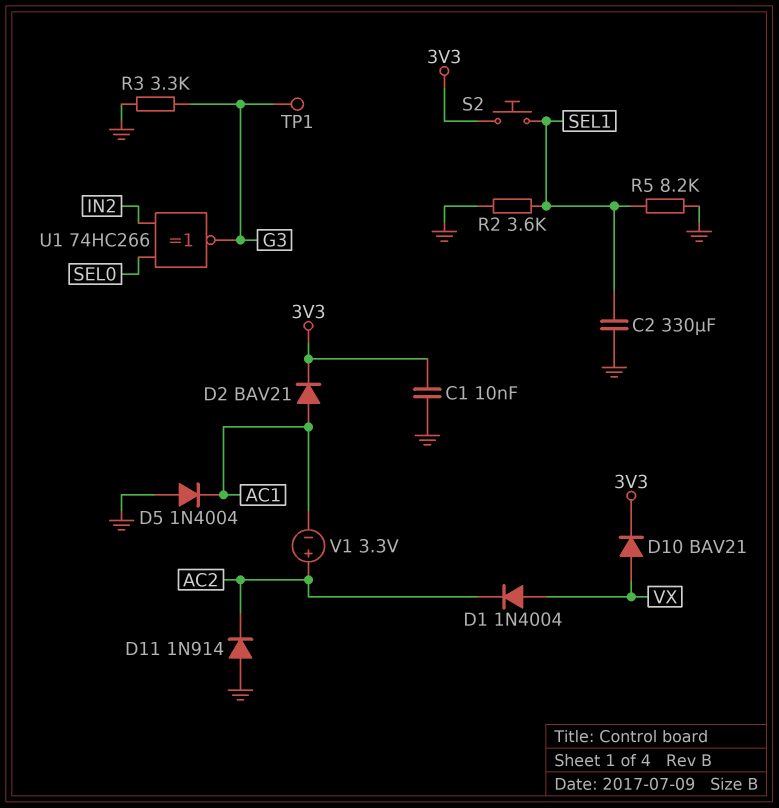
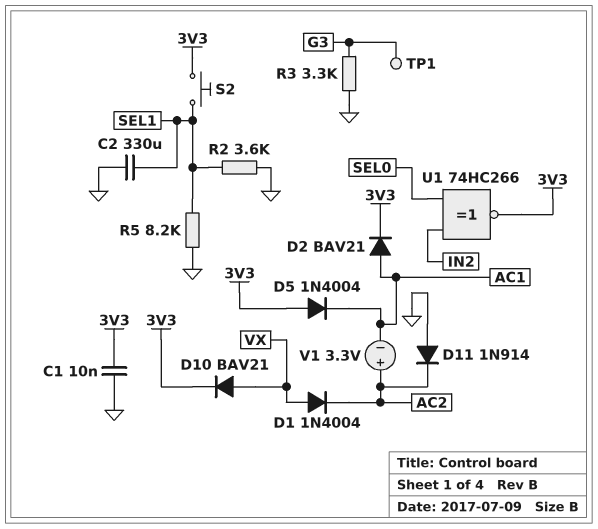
D5: diode 1N4004 (A GND, K AC1) -> diode 1N4004 (A 3V3, K AC1)
U1: XNOR 74HC266 (in IN2, in SEL0, out G3) -> XNOR 74HC266 (in IN2, in SEL0, out 3V3)

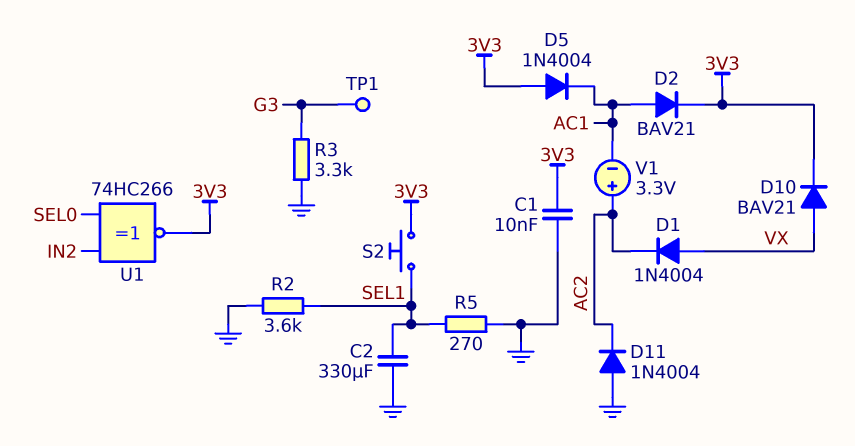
D11: diode 1N914 (A GND, K AC2) -> diode 1N4004 (A GND, K AC2)
R5: 8.2k (GND, SEL1) -> 270 (GND, SEL1)

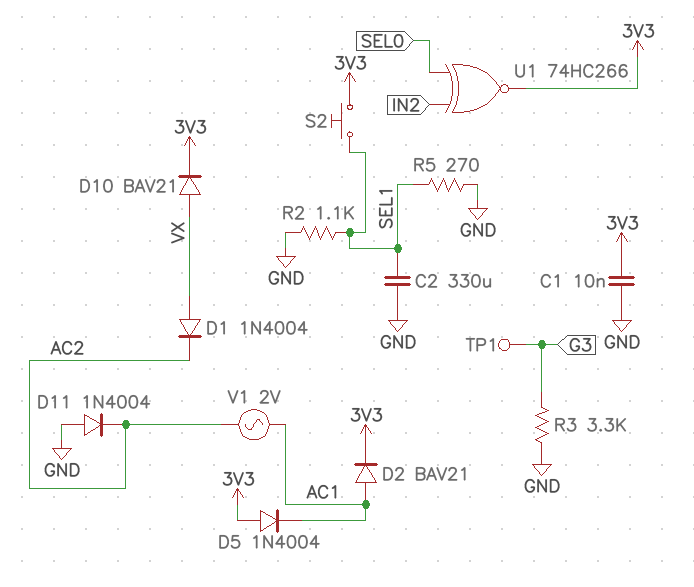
R2: 3.6k (GND, SEL1) -> 1.1k (GND, SEL1)
V1: 3.3V (plus AC2, minus AC1) -> AC 2V (AC1, AC2)

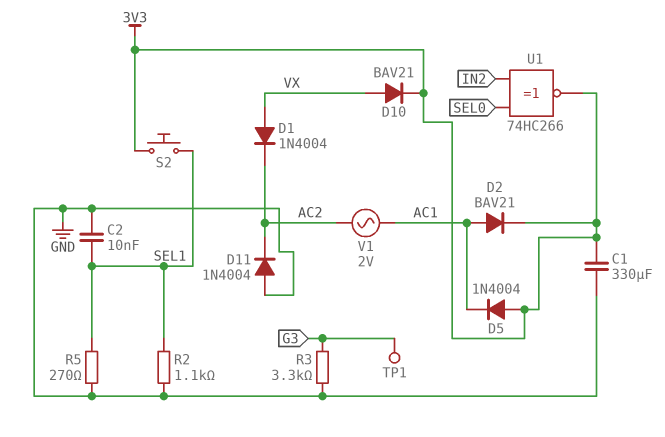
C1: 10nF (3V3, GND) -> 330uF (3V3, GND)
C2: 330uF (GND, SEL1) -> 10nF (GND, SEL1)

